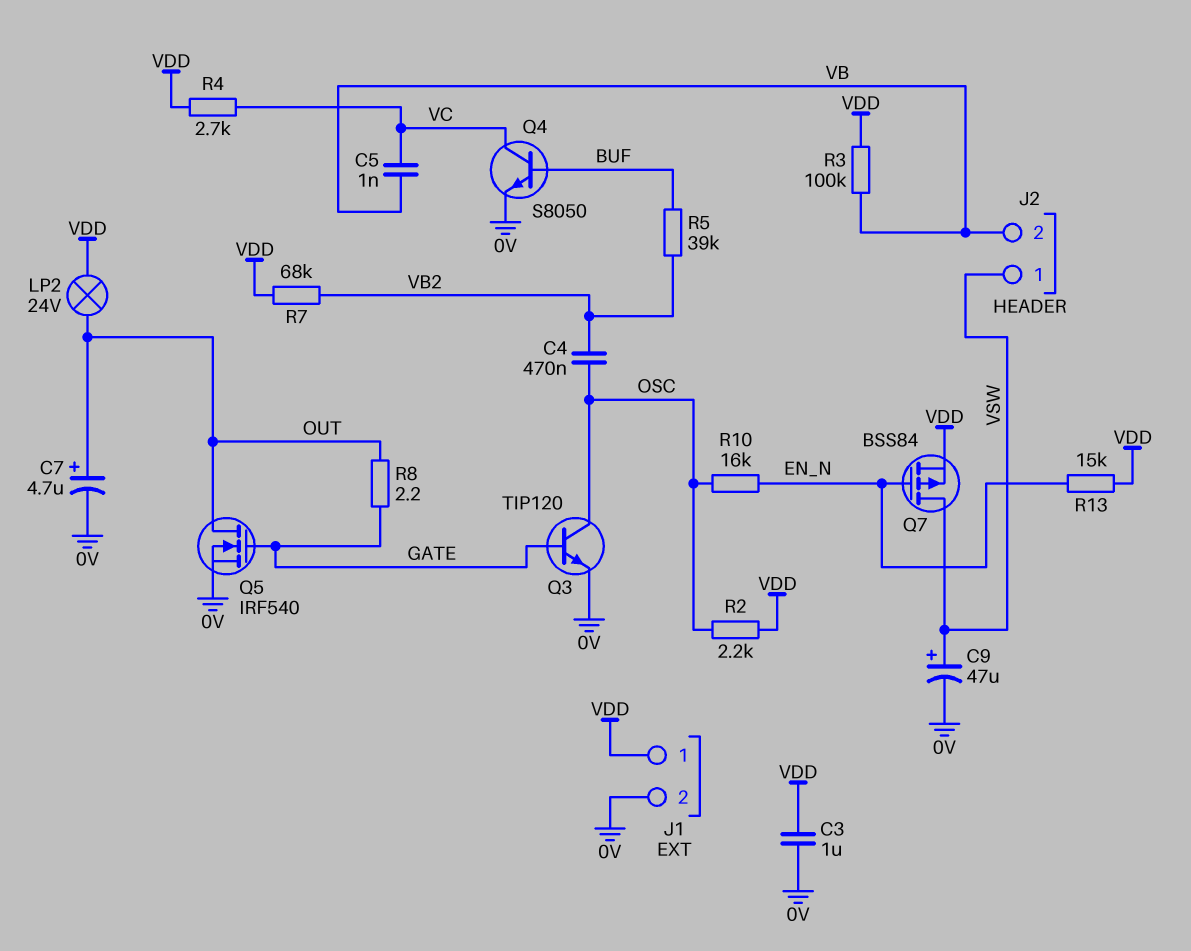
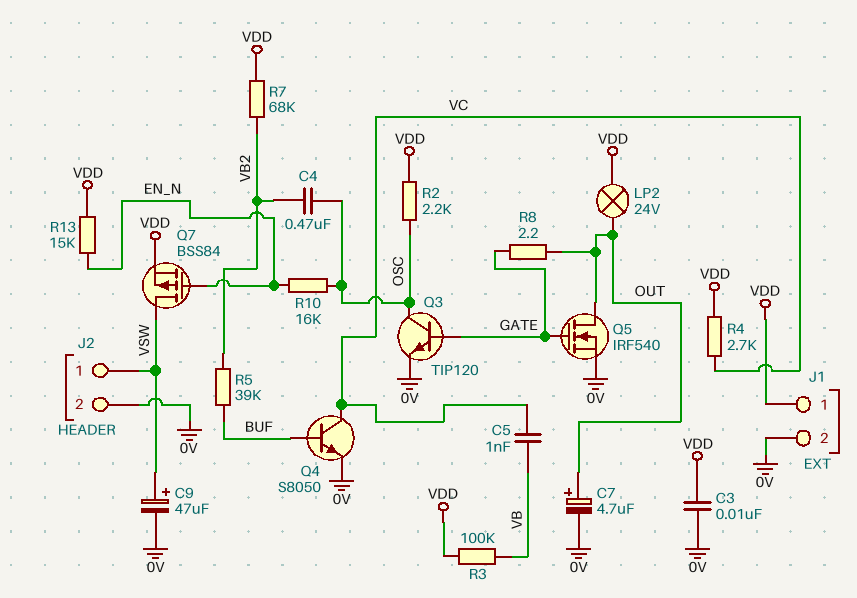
C3: 1uF (0V, VDD) -> 10nF (0V, VDD)
J2 pin 2: VB -> 0V

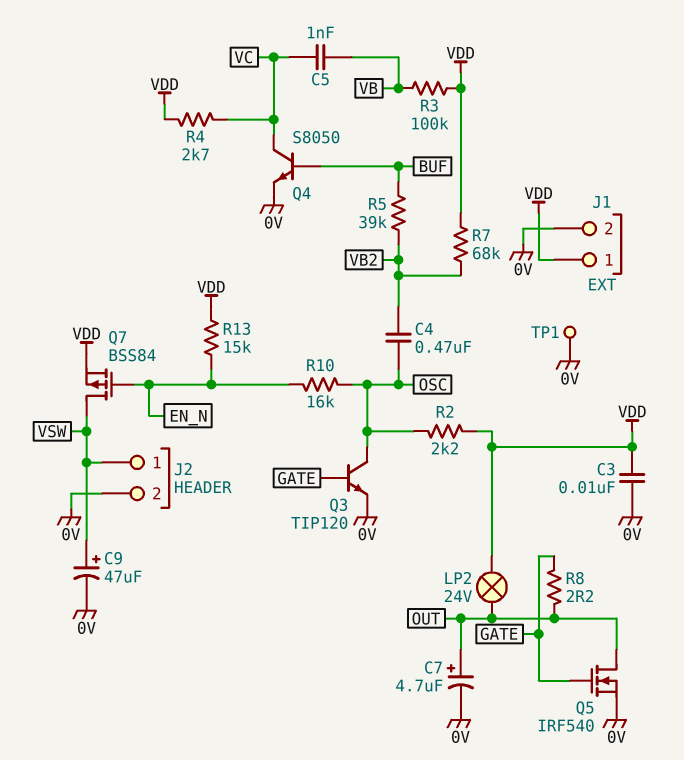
TP1: none -> test point (0V)

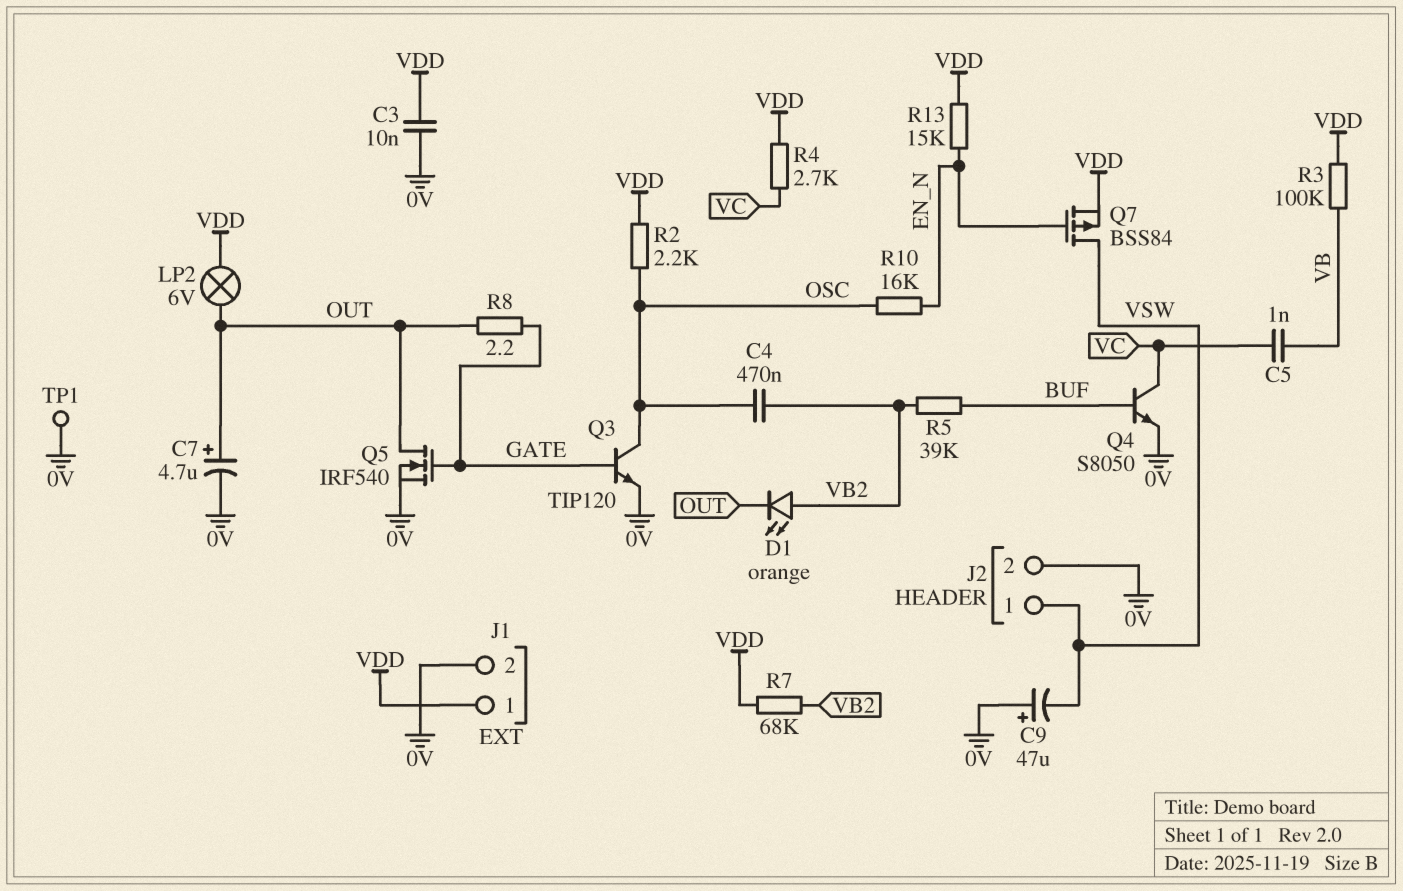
C9: 47uF (plus VSW, minus 0V) -> 47uF (plus 0V, minus VSW)
D1: none -> LED orange (A VB2, K OUT)
LP2: lamp 24V (OUT, VDD) -> lamp 6V (OUT, VDD)

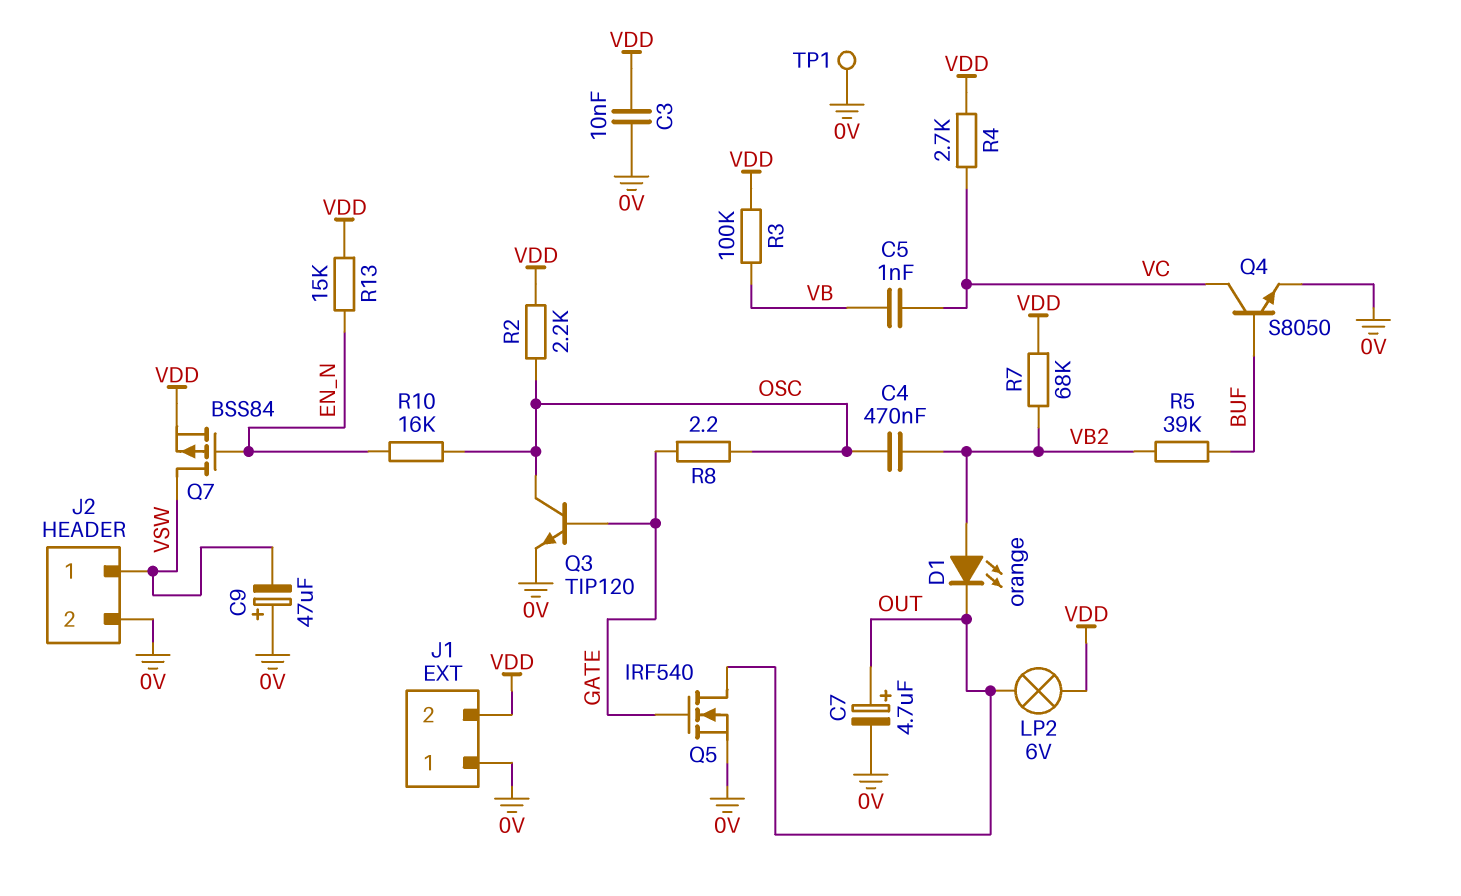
J1 pin 1: VDD -> 0V
J1 pin 2: 0V -> VDD
R8: 2.2 (GATE, OUT) -> 2.2 (GATE, OSC)

